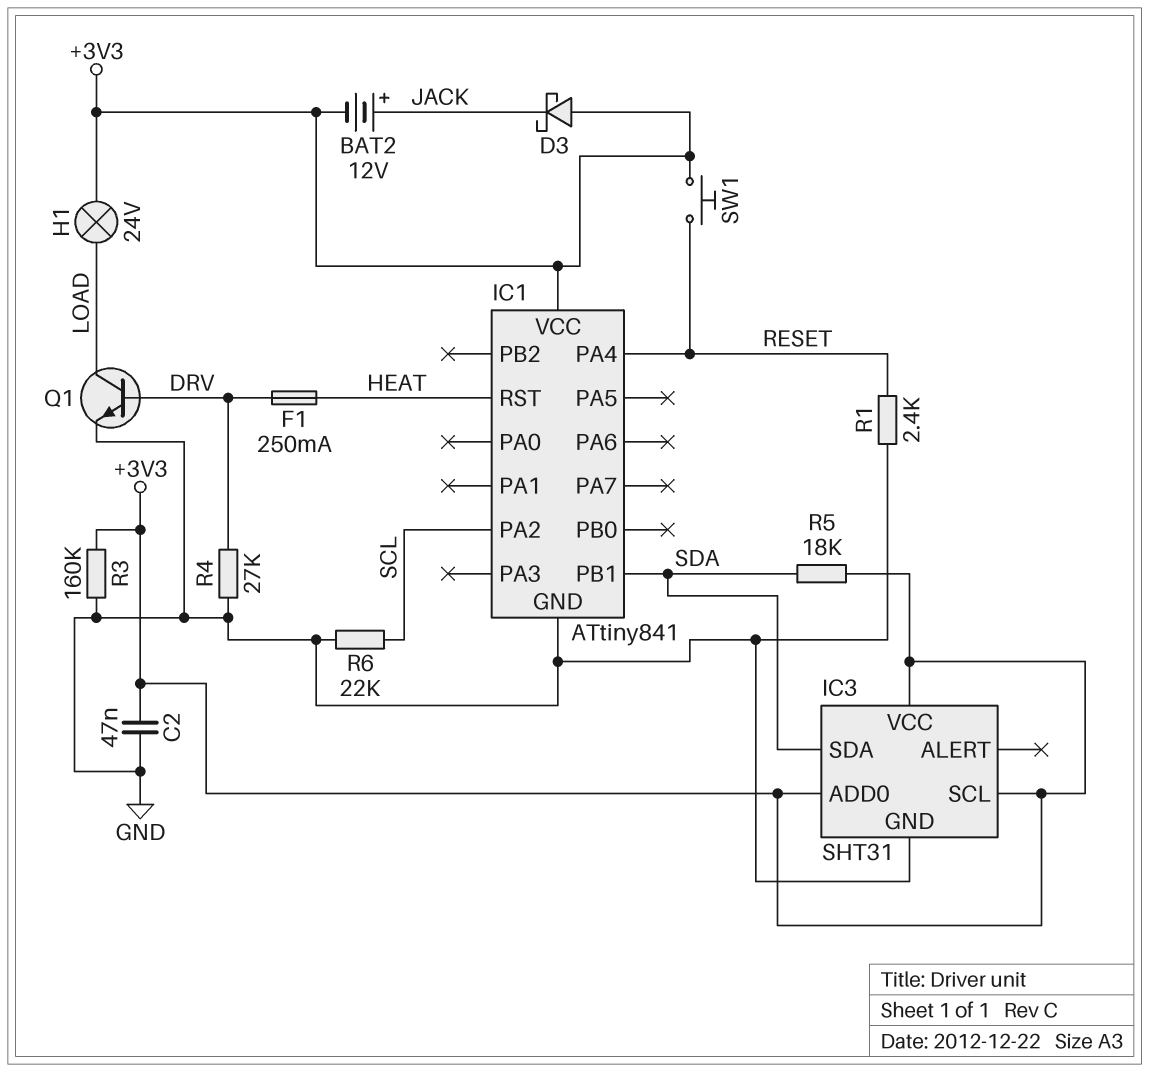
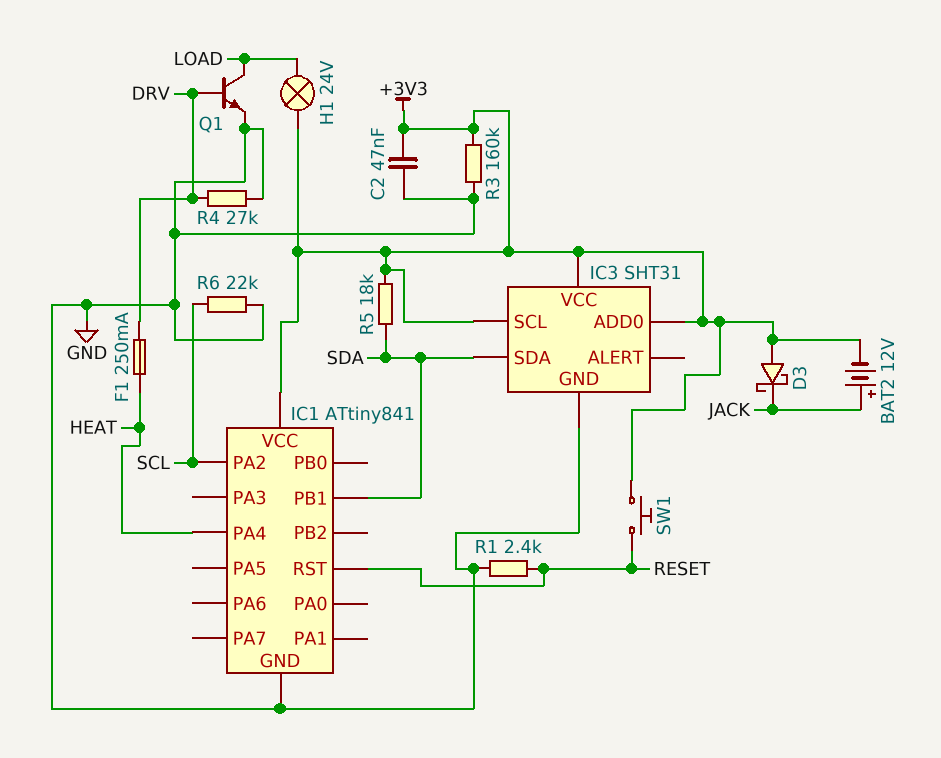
IC1 pin PA4: RESET -> HEAT
IC1 pin RST: HEAT -> RESET

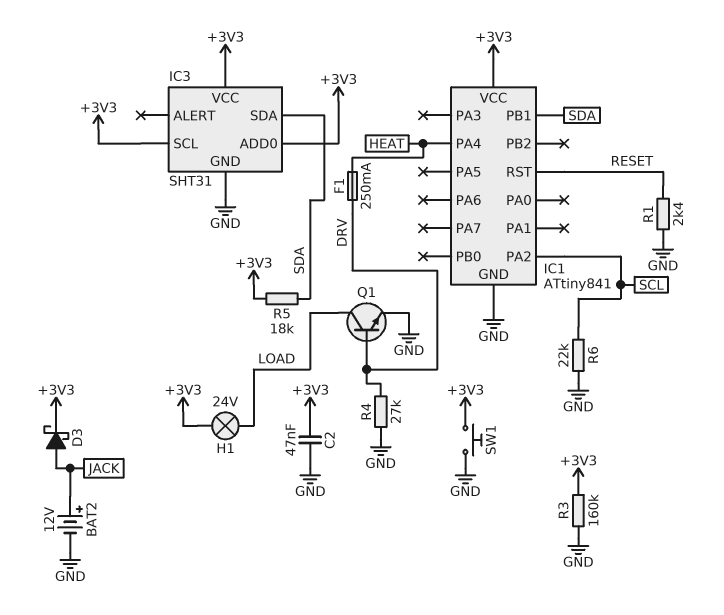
BAT2: 12V (plus JACK, minus +3V3) -> 12V (plus JACK, minus GND)
D3: schottky (A +3V3, K JACK) -> schottky (A JACK, K +3V3)
SW1: button (+3V3, RESET) -> button (+3V3, GND)

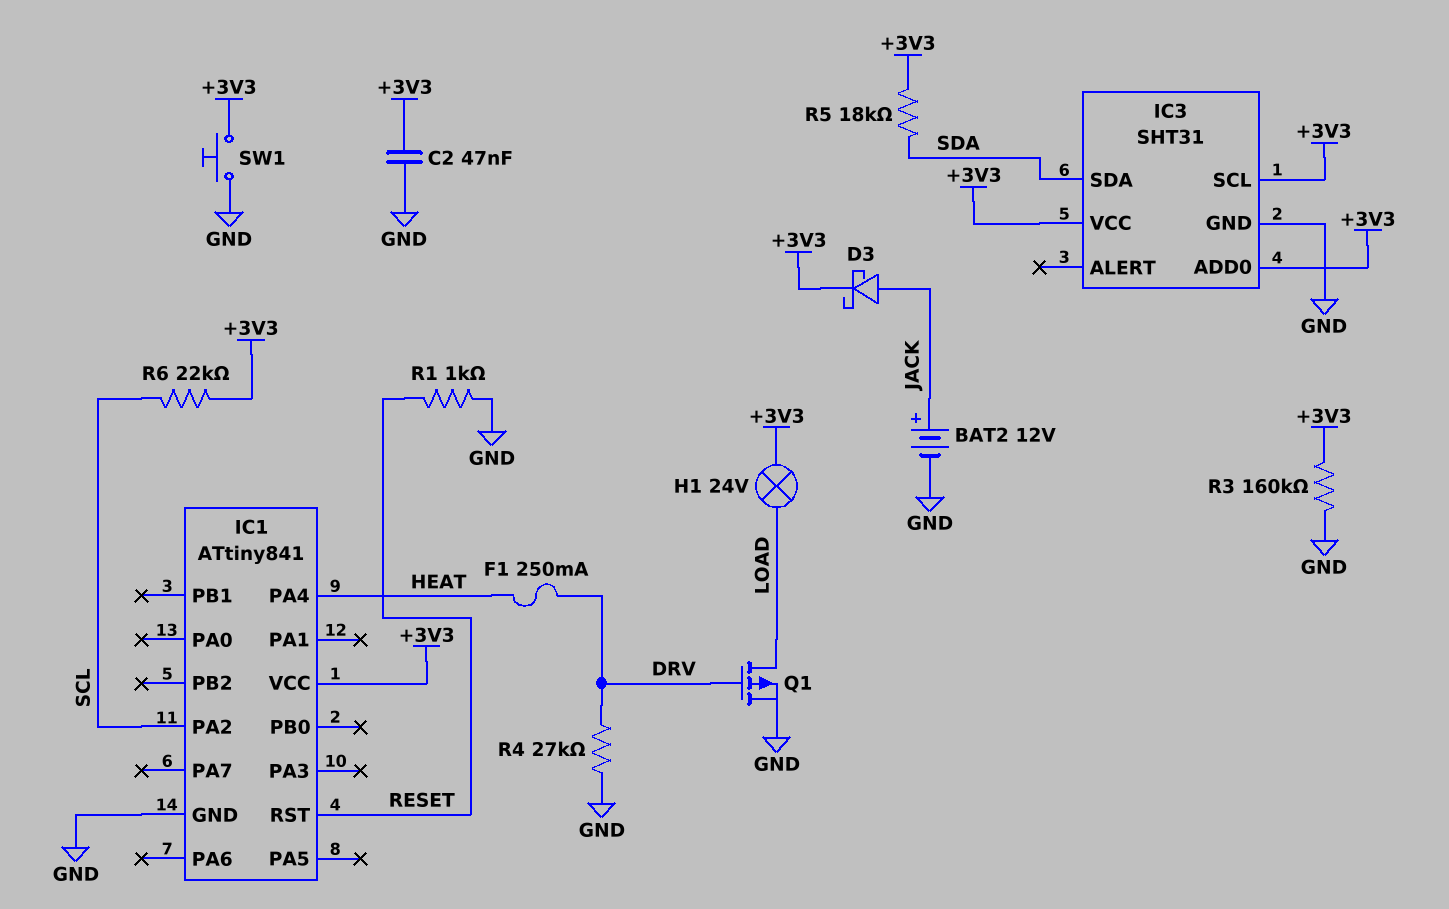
IC1 pin PB1: SDA -> none
Q1: NPN (B DRV, C LOAD, E GND) -> PMOS (G DRV, D LOAD, S GND)
R1: 2.4k (GND, RESET) -> 1k (GND, RESET)
R6: 22k (GND, SCL) -> 22k (+3V3, SCL)

